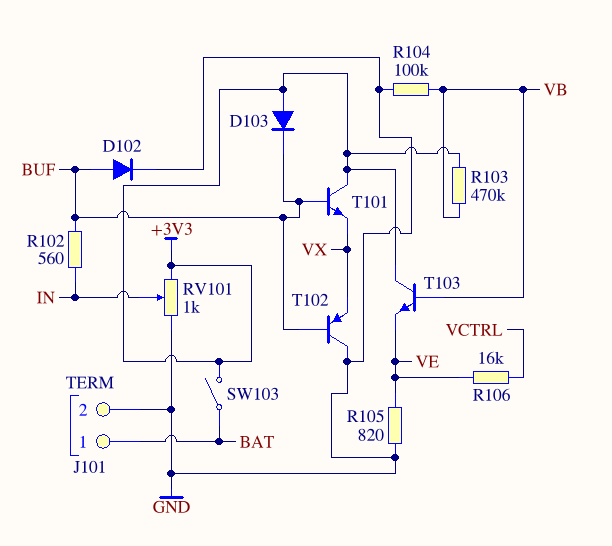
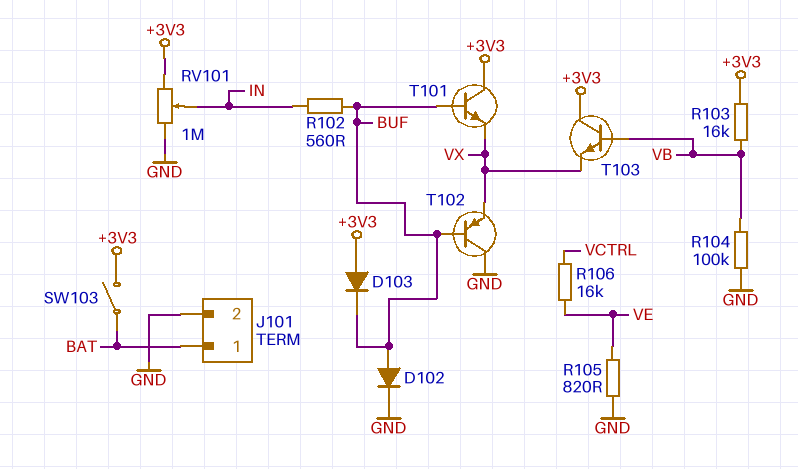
R103: 470k (+3V3, VB) -> 16k (+3V3, VB)
RV101: 1k (+3V3, GND, wiper IN) -> 1M (+3V3, GND, wiper IN)
T103: NPN (B VB, C +3V3, E VE) -> NPN (B VB, C +3V3, E VX)

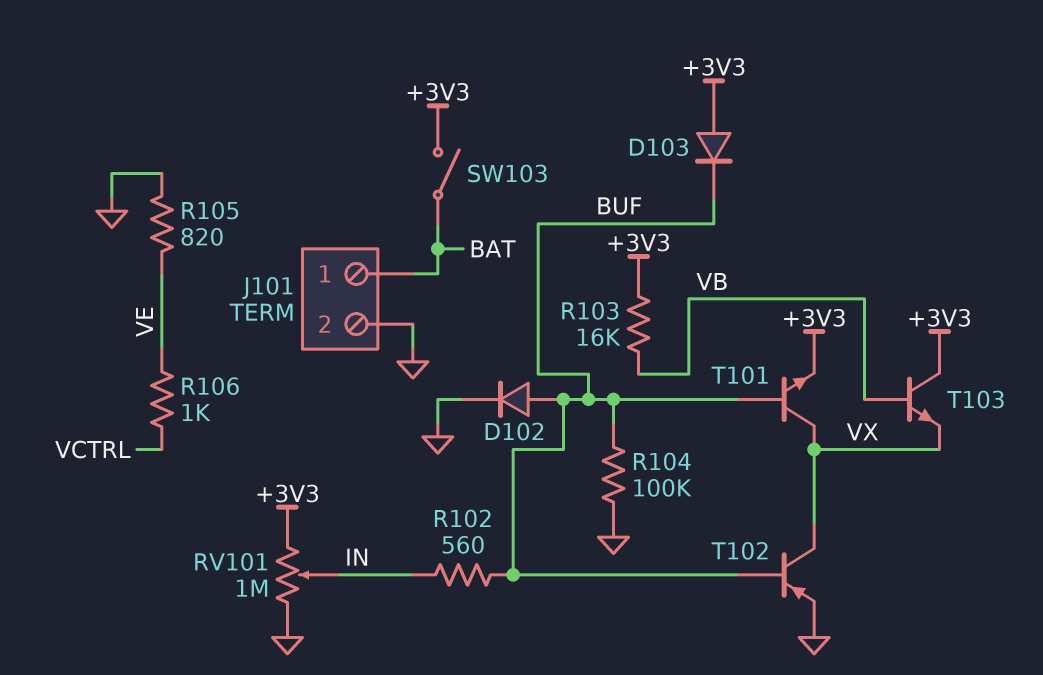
R104: 100k (GND, VB) -> 100k (BUF, GND)
R106: 16k (VCTRL, VE) -> 1k (VCTRL, VE)
T101: NPN (B BUF, C +3V3, E VX) -> NPN (B BUF, C VX, E +3V3)
T102: PNP (B BUF, C GND, E VX) -> PNP (B BUF, C VX, E GND)

